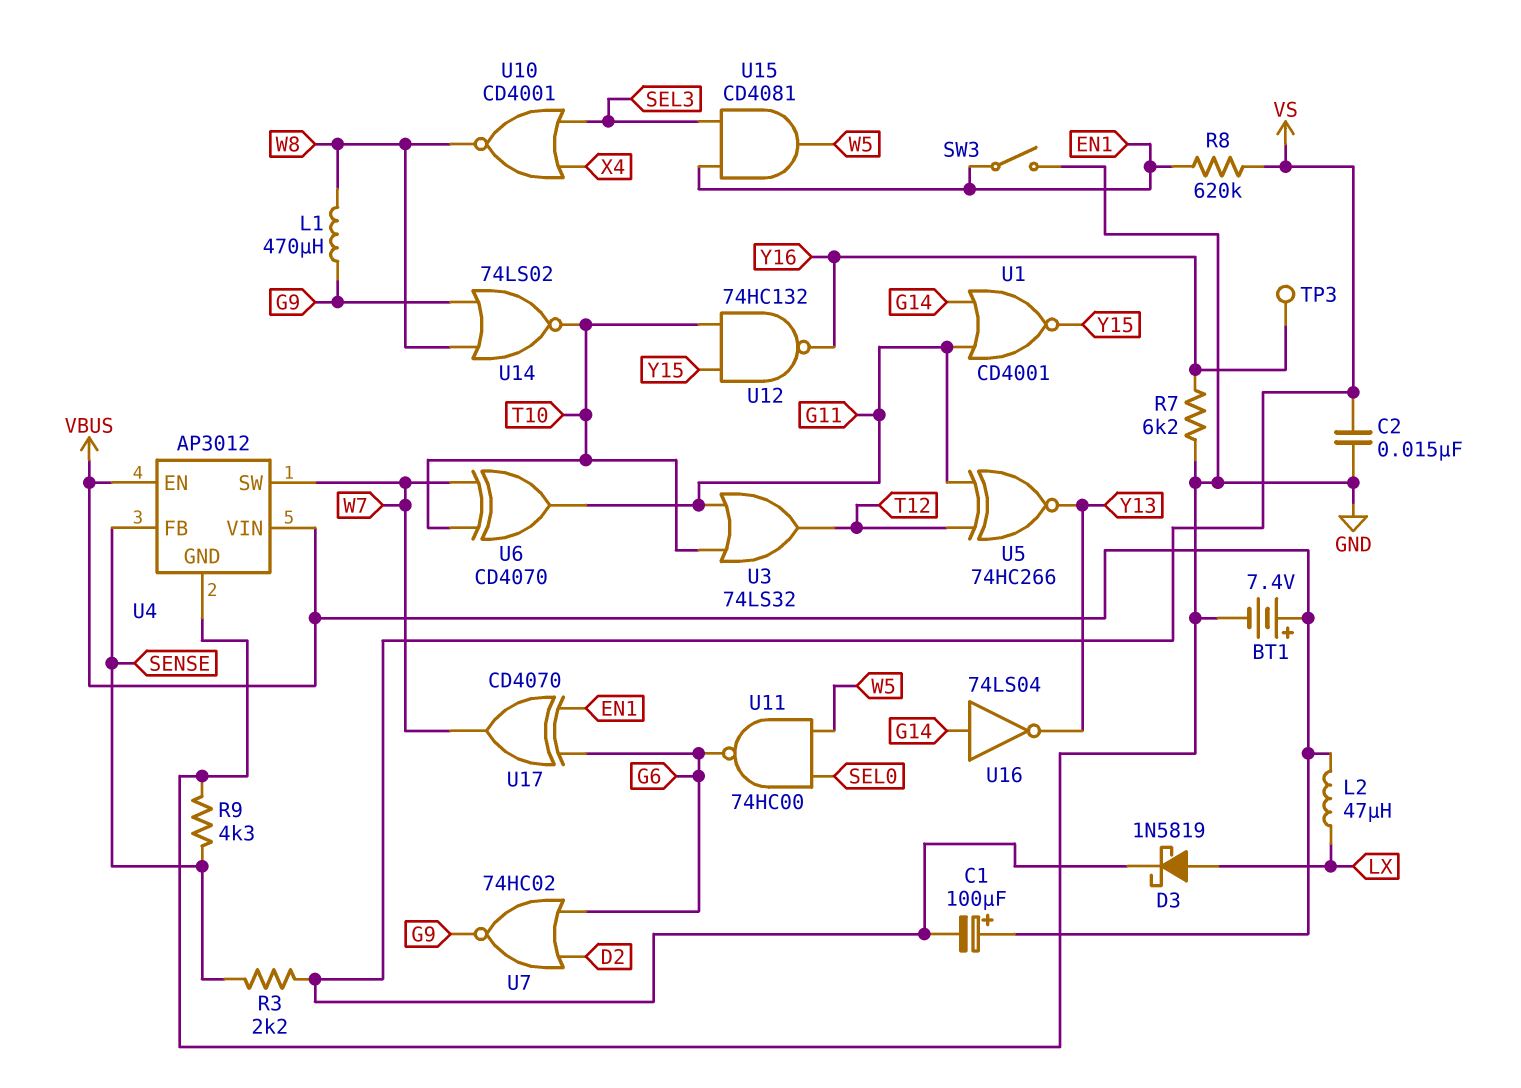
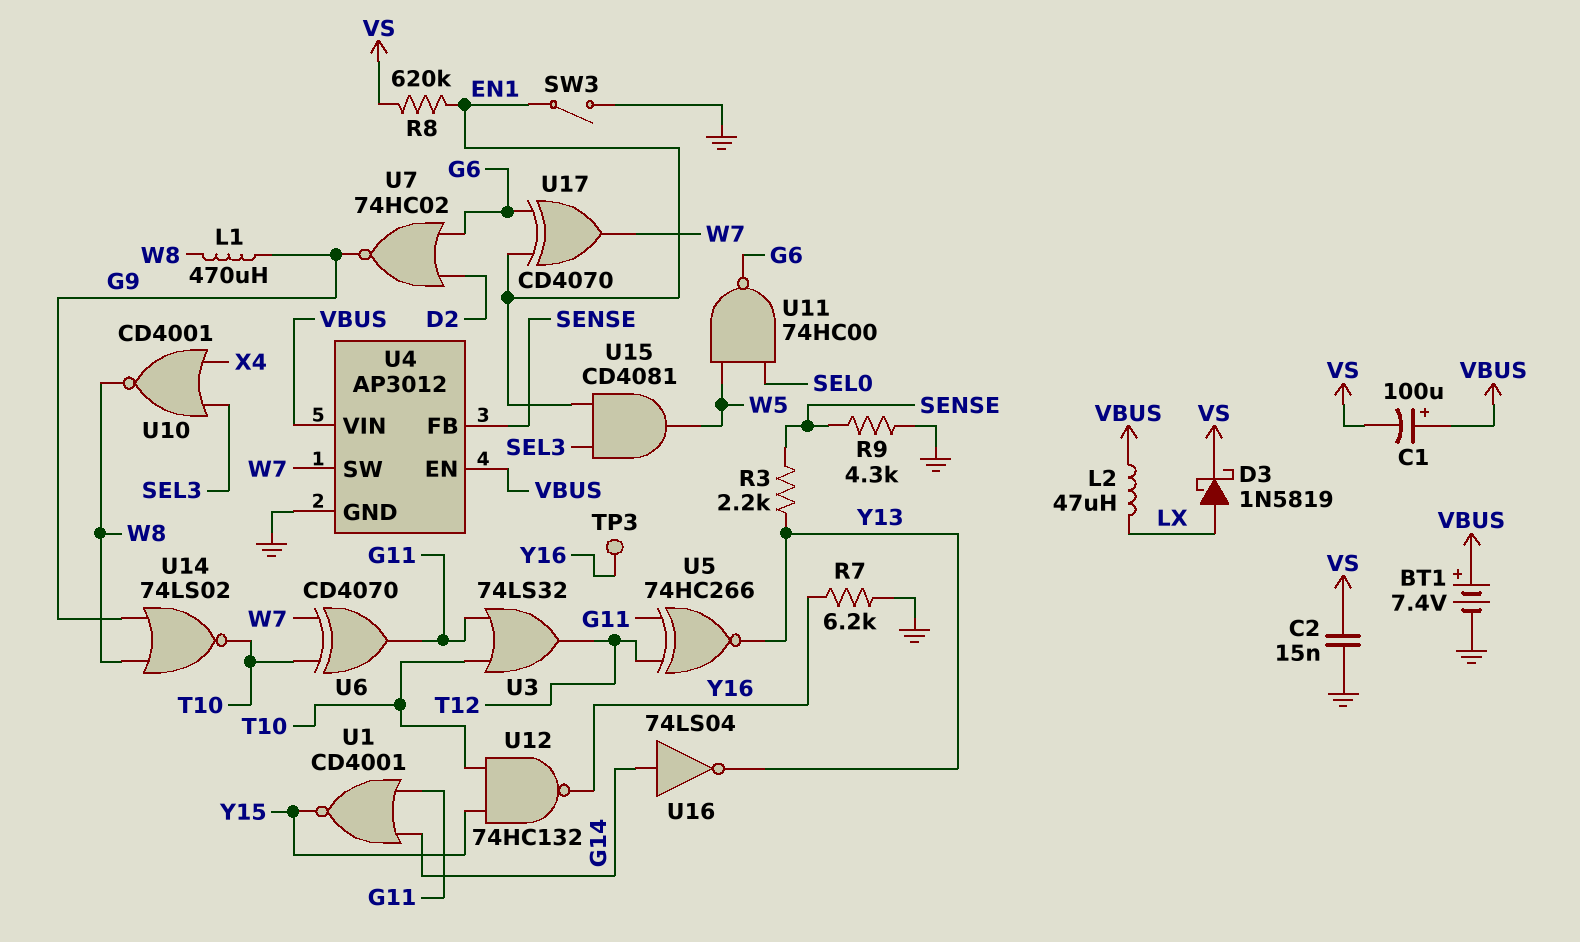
R3: 2.2k (SENSE, VS) -> 2.2k (SENSE, Y13)

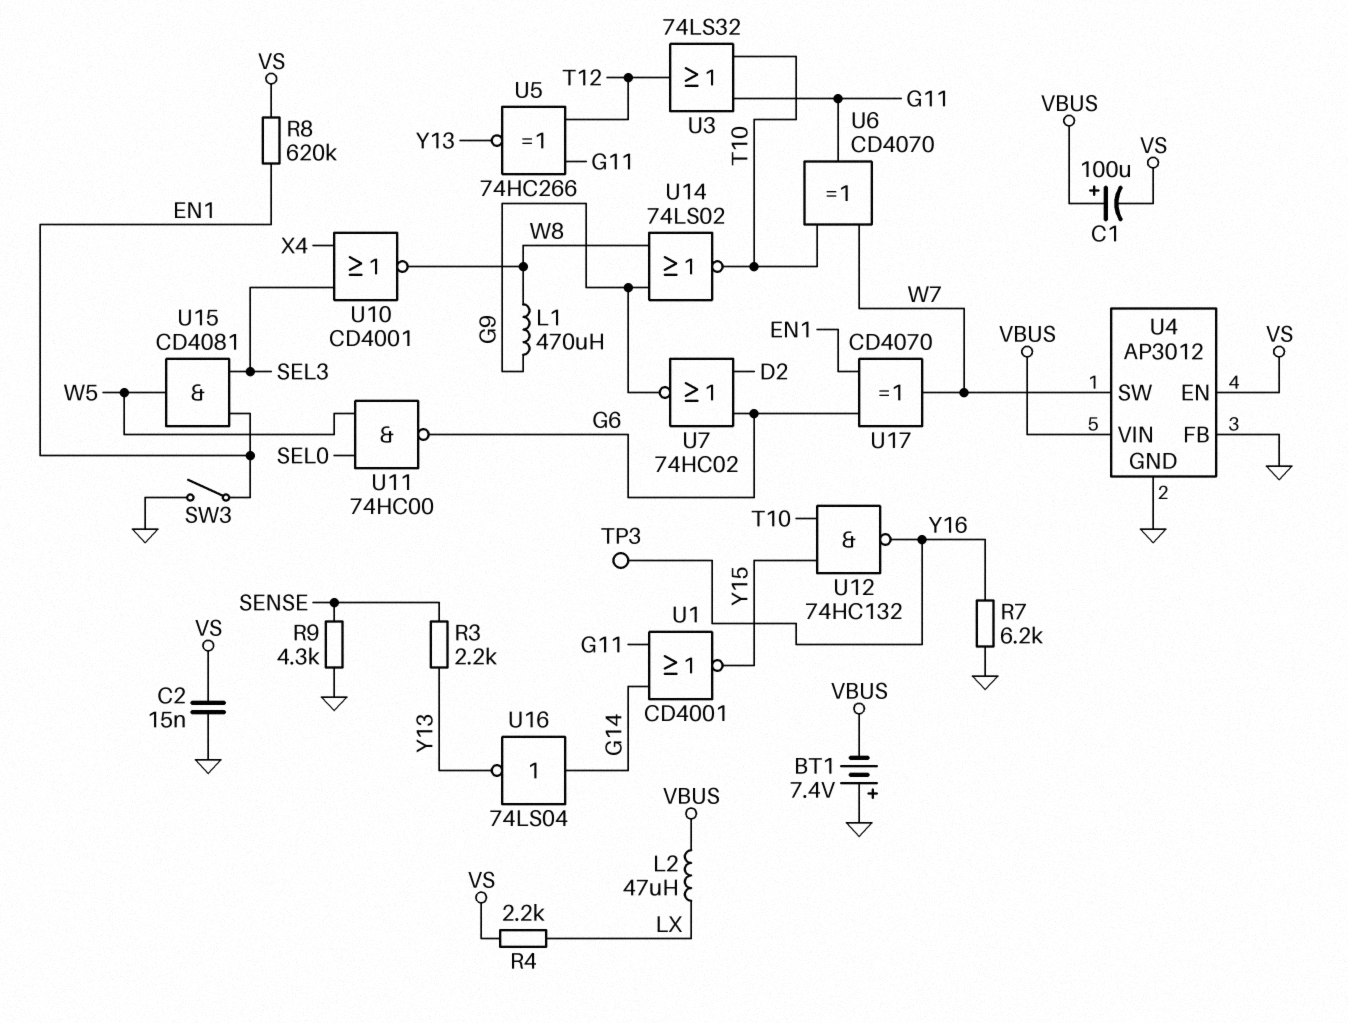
BT1: 7.4V (plus VBUS, minus GND) -> 7.4V (plus GND, minus VBUS)
D3: schottky 1N5819 (A LX, K VS) -> none
R4: none -> 2.2k (LX, VS)
U4 pin EN: VBUS -> VS
U4 pin FB: SENSE -> GND

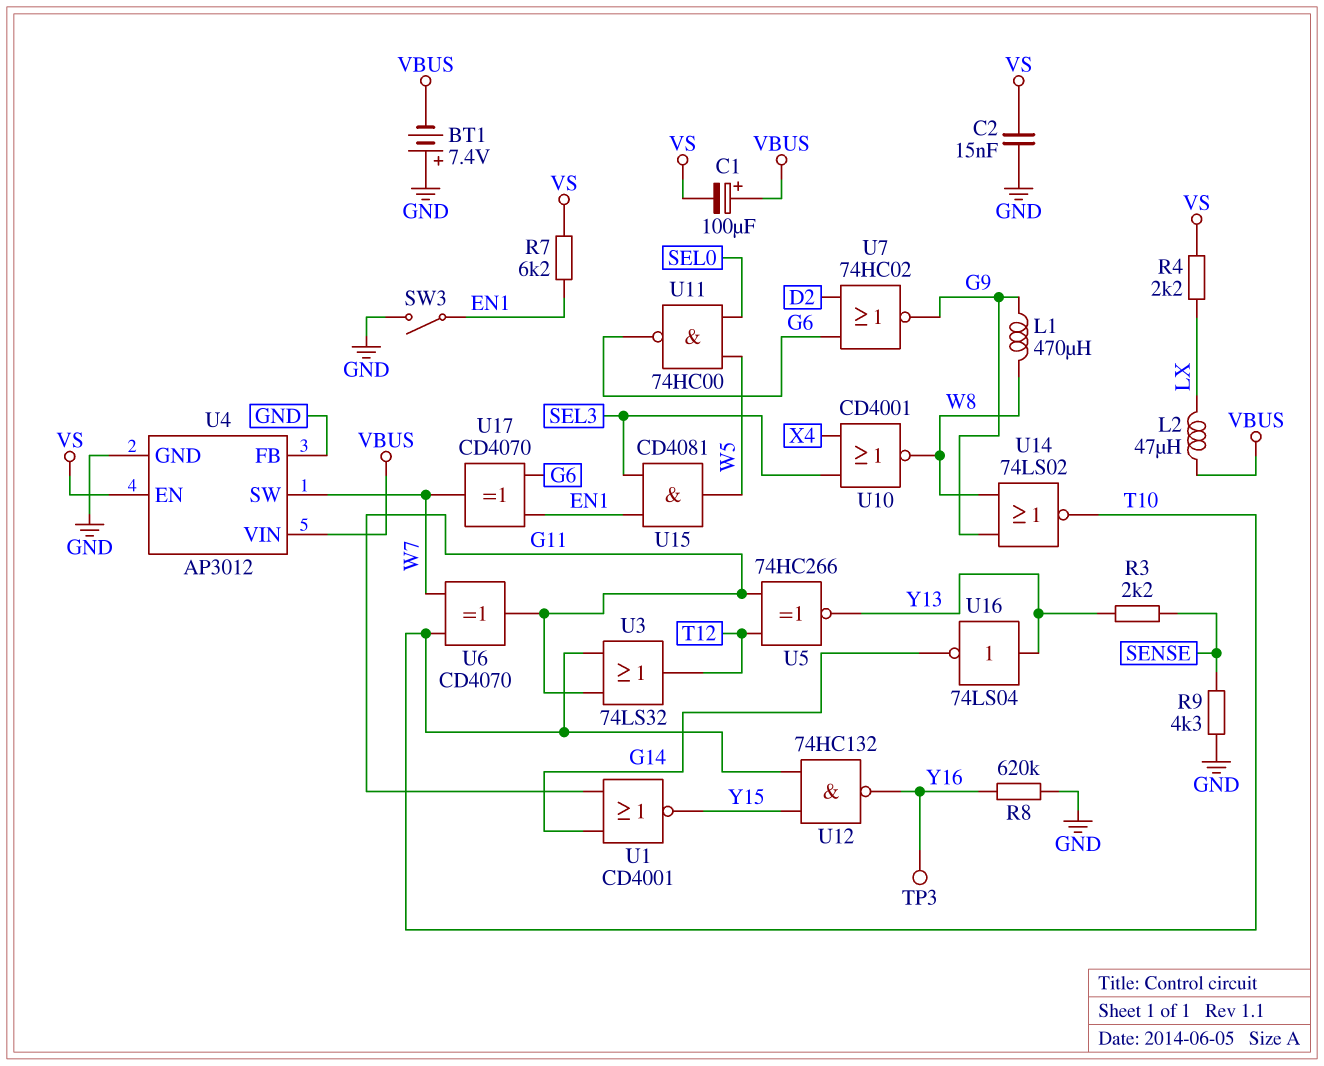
R7: 6.2k (GND, Y16) -> 6.2k (EN1, VS)
R8: 620k (EN1, VS) -> 620k (GND, Y16)
U16: NOT 74LS04 (in G14, out Y13) -> NOT 74LS04 (in Y13, out G14)

